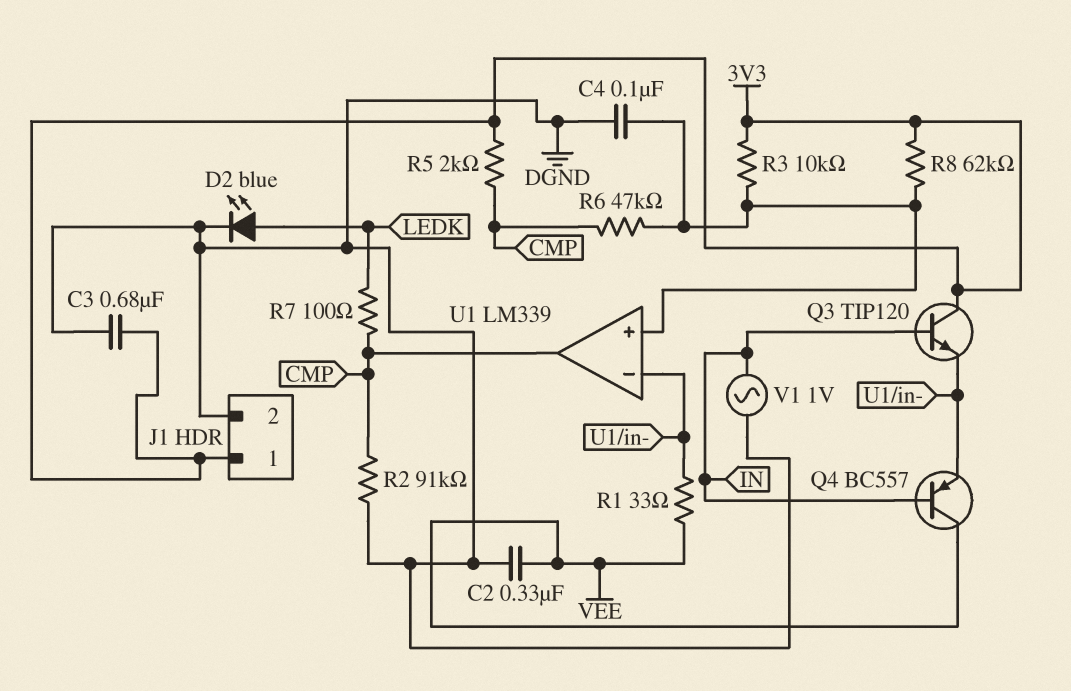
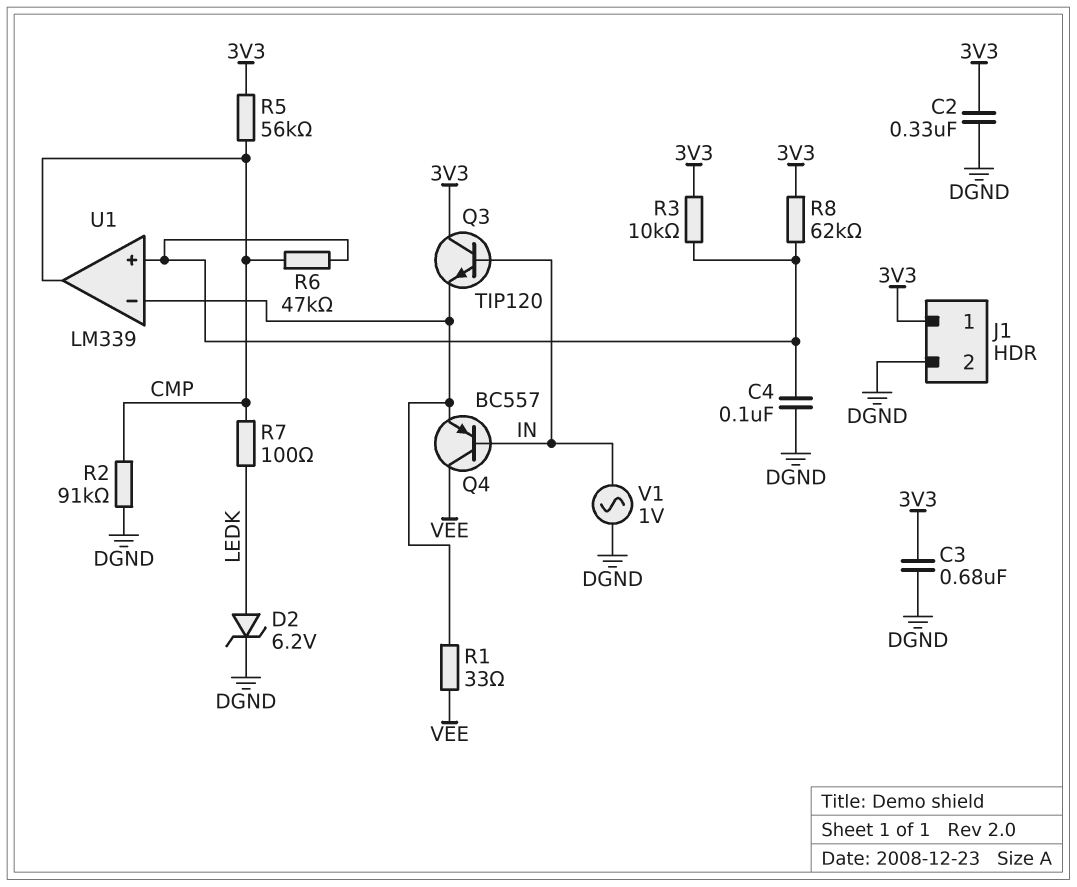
C2: 330nF (DGND, VEE) -> 330nF (3V3, DGND)
D2: LED blue (A LEDK, K DGND) -> zener 6.2V (A LEDK, K DGND)
R5: 2k (3V3, CMP) -> 56k (3V3, CMP)

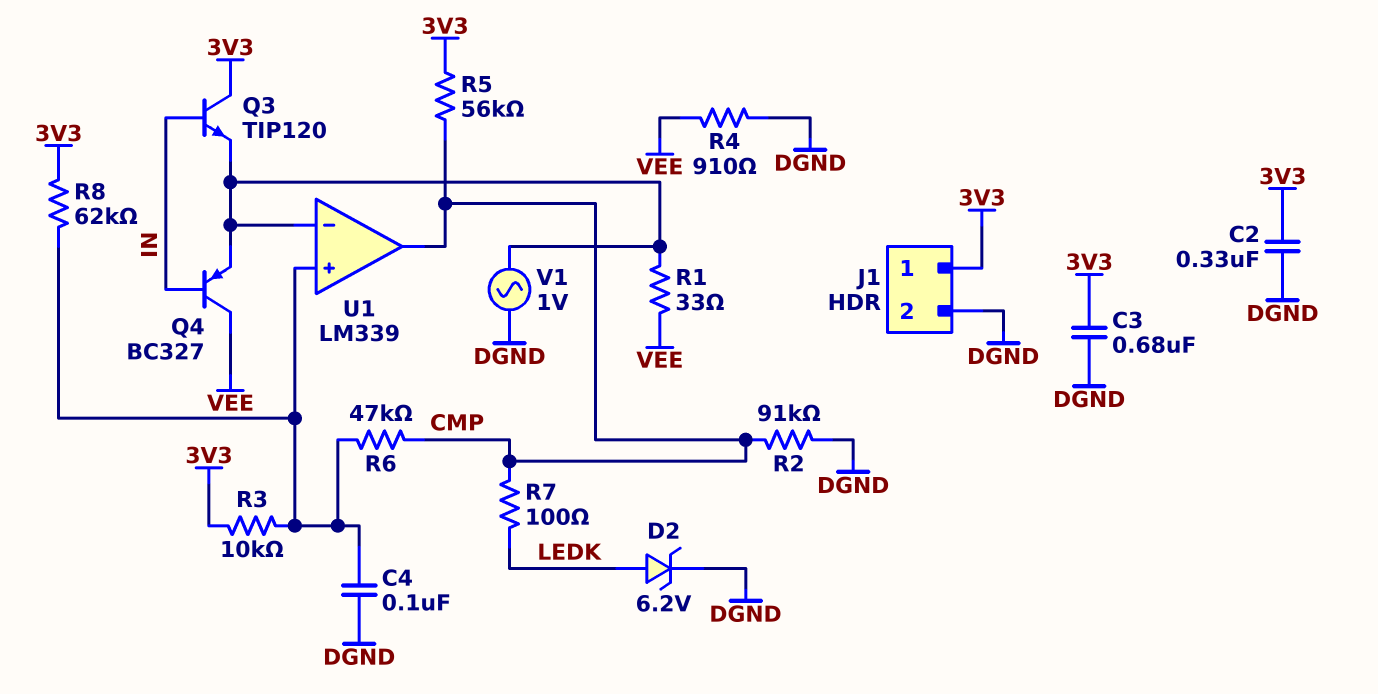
Q4: PNP BC557 (B IN, C VEE, E U1/in-) -> PNP BC327 (B IN, C VEE, E U1/in-)
R4: none -> 910 (DGND, VEE)
V1: AC 1V (DGND, IN) -> AC 1V (DGND, U1/in-)

